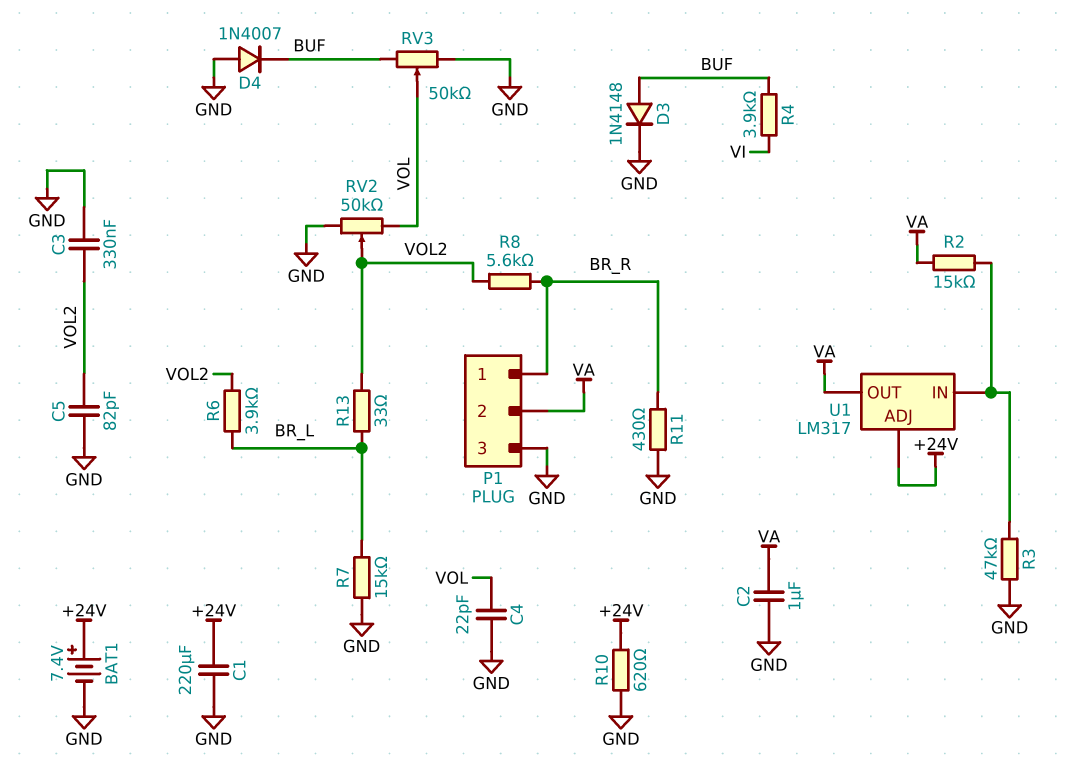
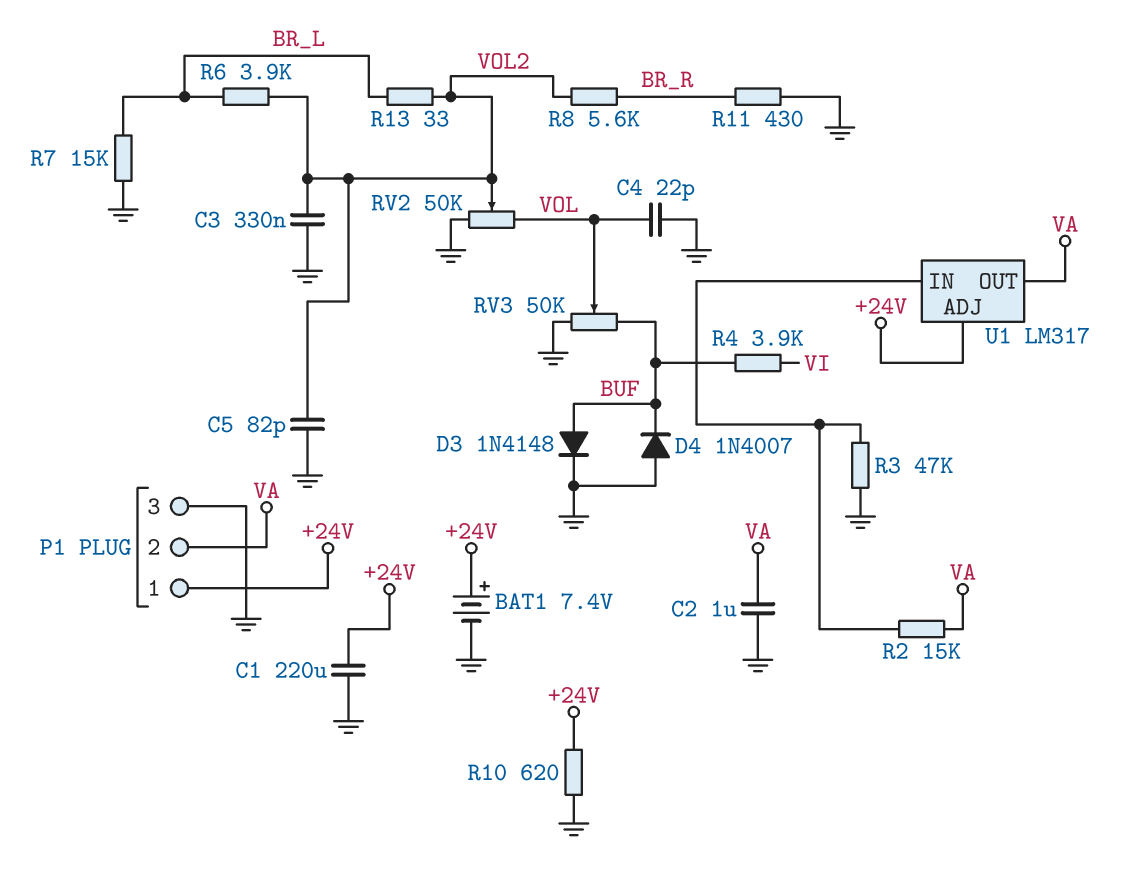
P1 pin 1: BR_R -> +24V

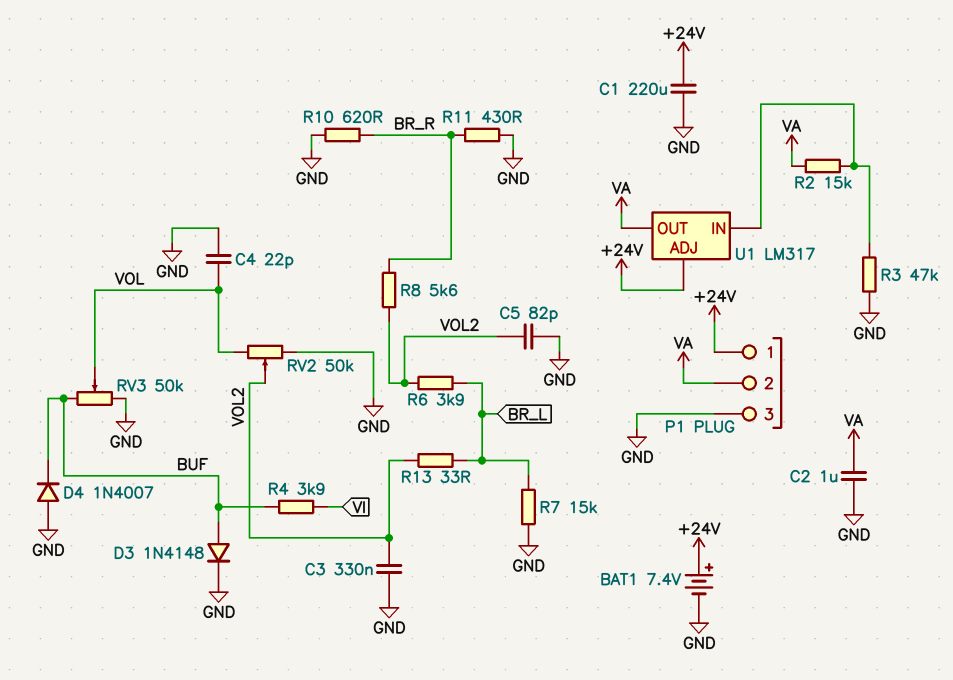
R10: 620 (+24V, GND) -> 620 (BR_R, GND)

